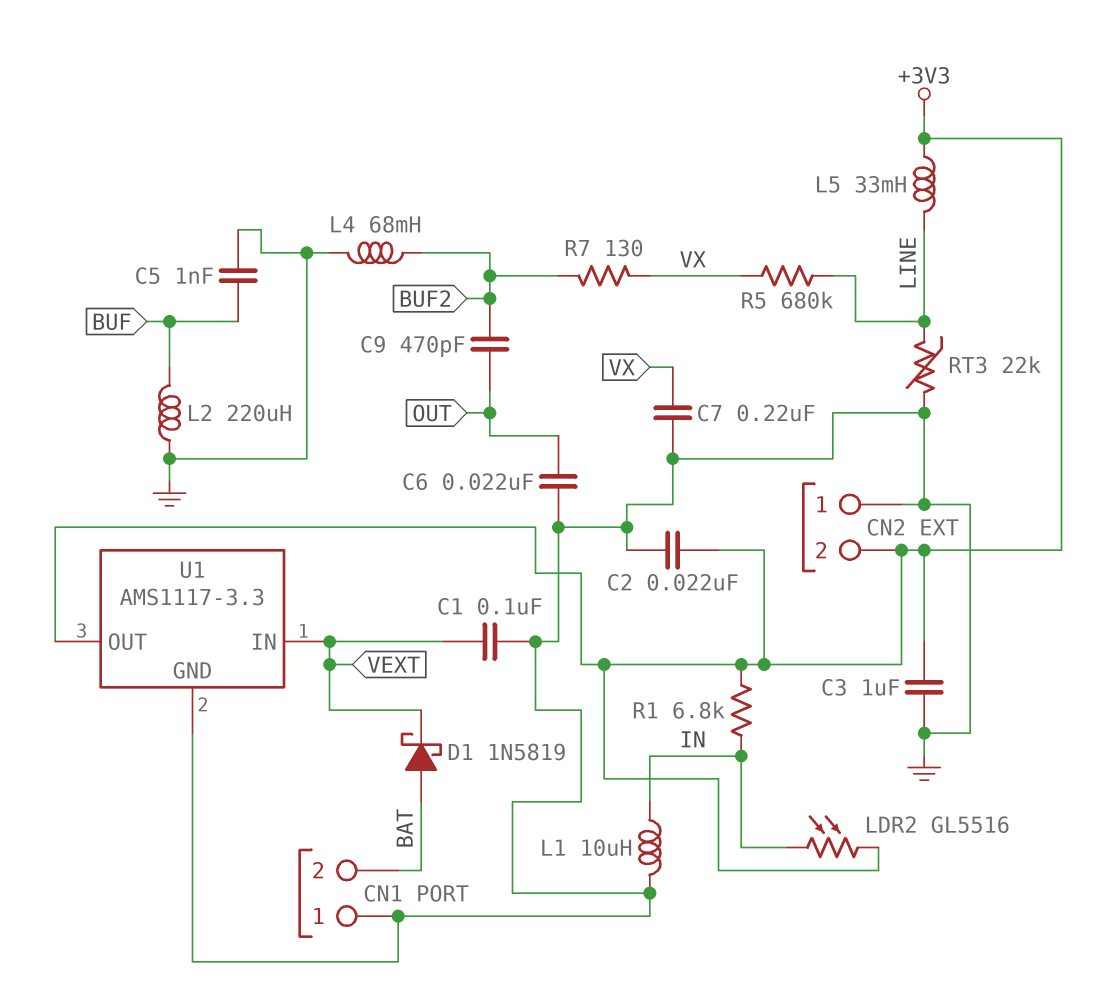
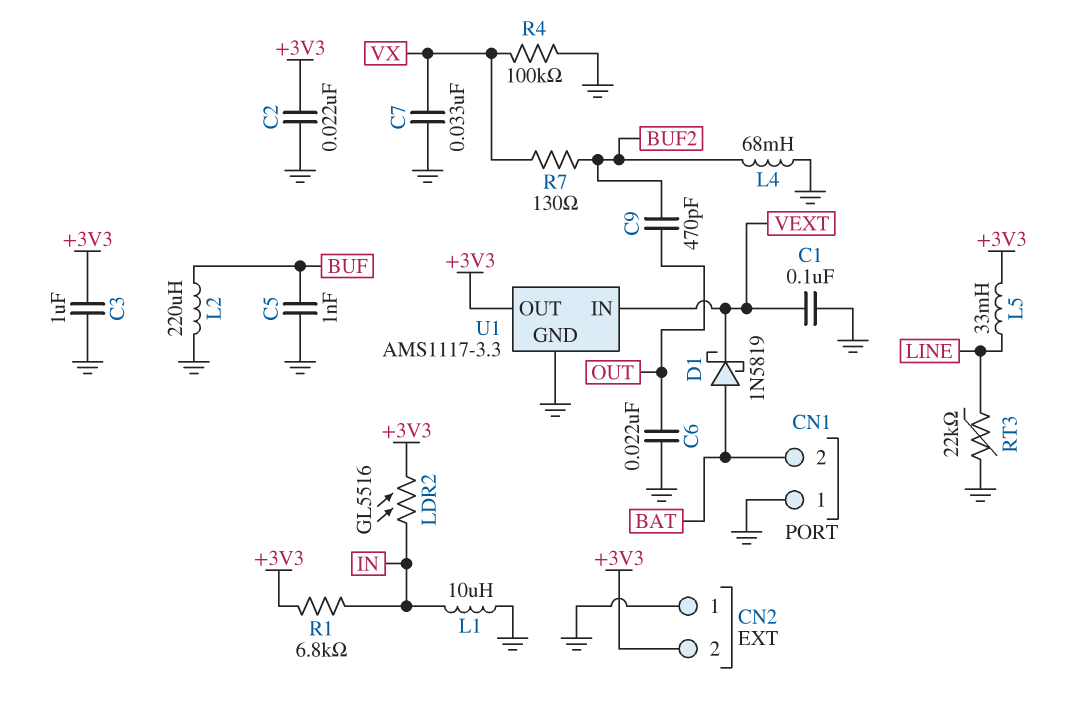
C7: 220nF (GND, VX) -> 33nF (GND, VX)
R4: none -> 100k (GND, VX)
R5: 680k (LINE, VX) -> none

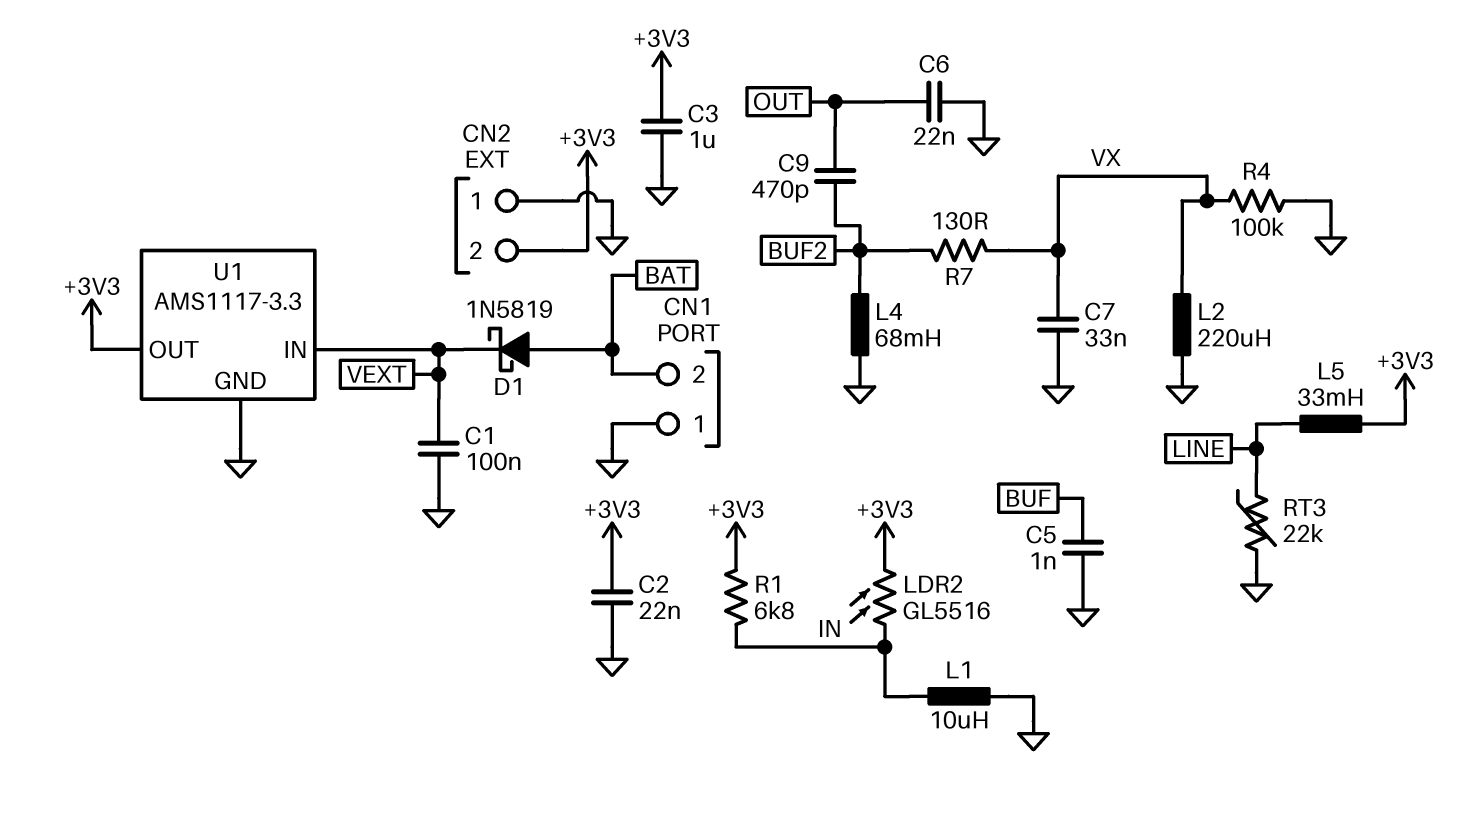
L2: 220uH (BUF, GND) -> 220uH (GND, VX)

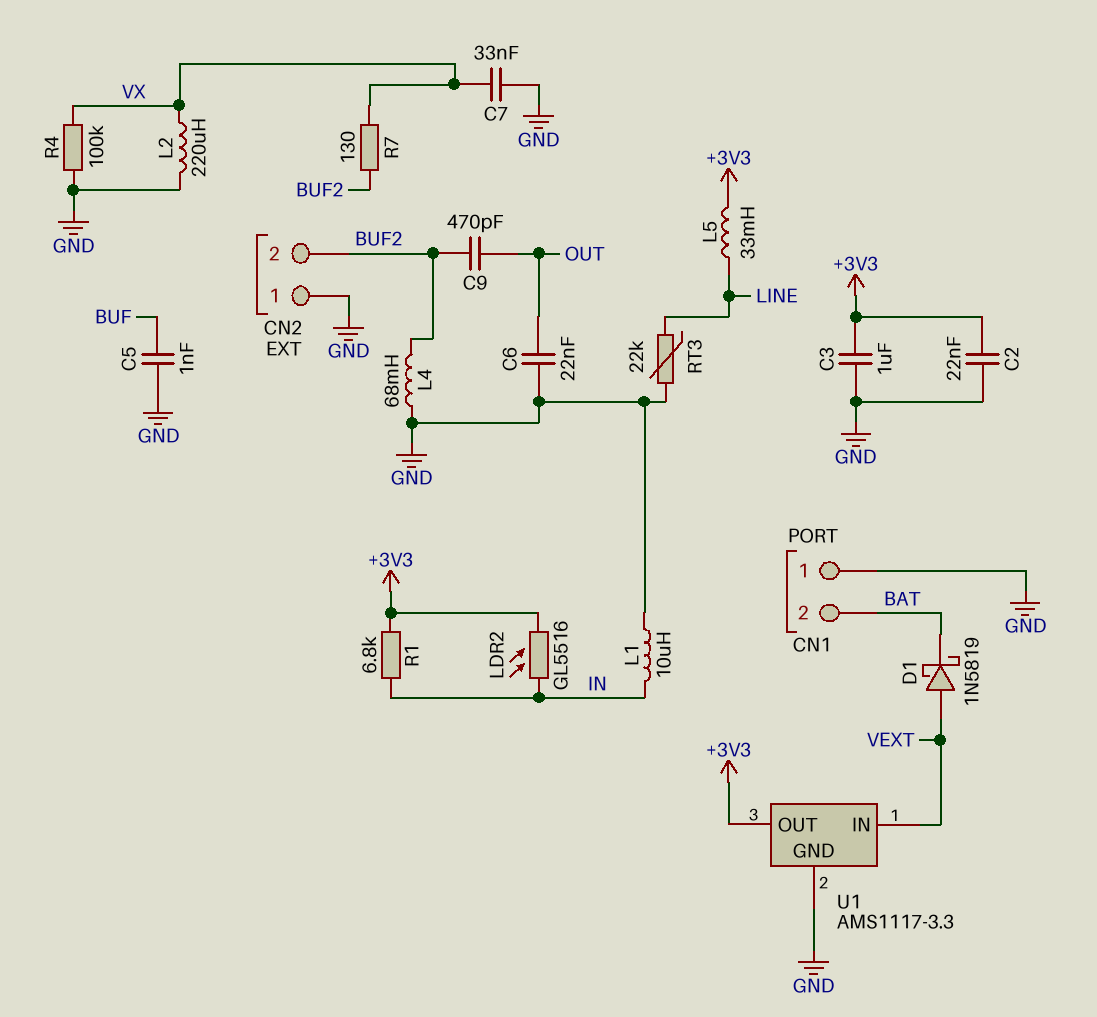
C1: 100nF (GND, VEXT) -> none
CN2 pin 2: +3V3 -> BUF2
D1: schottky 1N5819 (A BAT, K VEXT) -> schottky 1N5819 (A VEXT, K BAT)

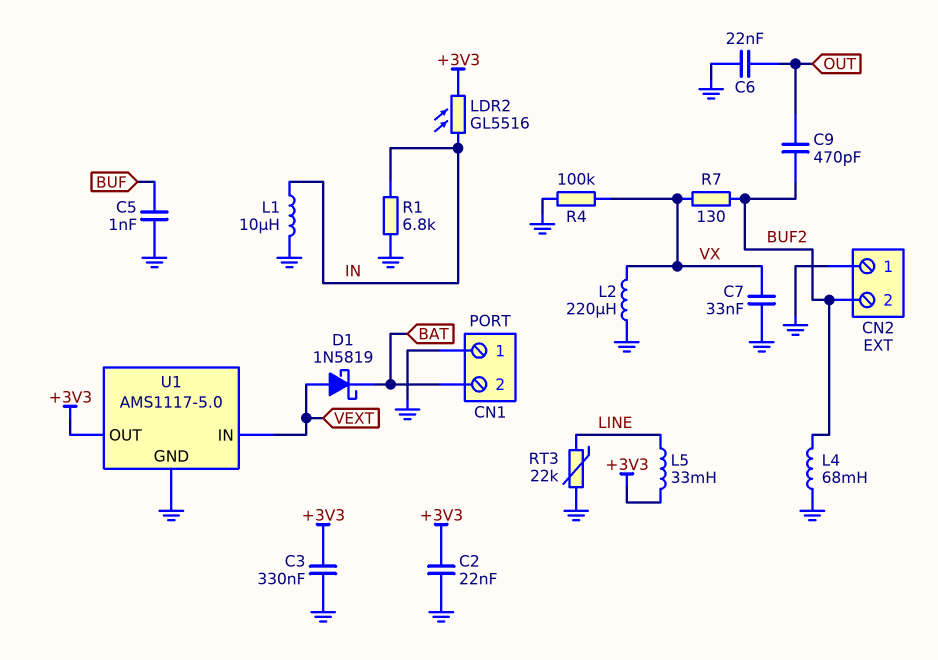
C3: 1uF (+3V3, GND) -> 330nF (+3V3, GND)
R1: 6.8k (+3V3, IN) -> 6.8k (GND, IN)
U1: AMS1117-3.3 -> AMS1117-5.0

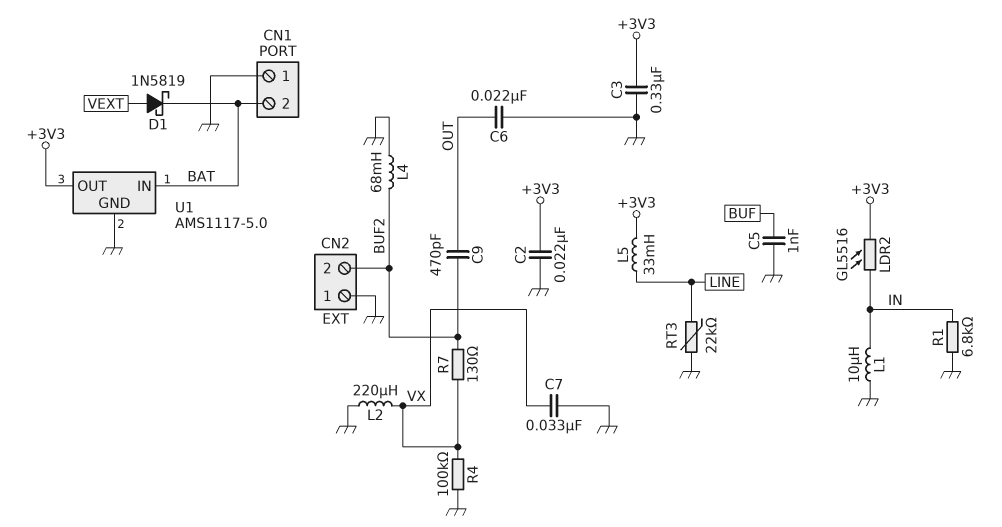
U1 pin IN: VEXT -> BAT

